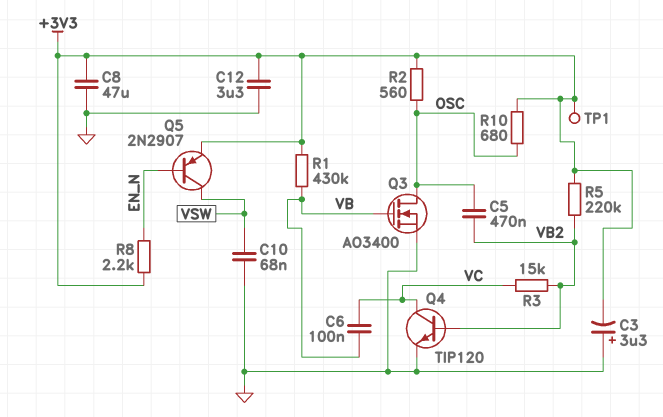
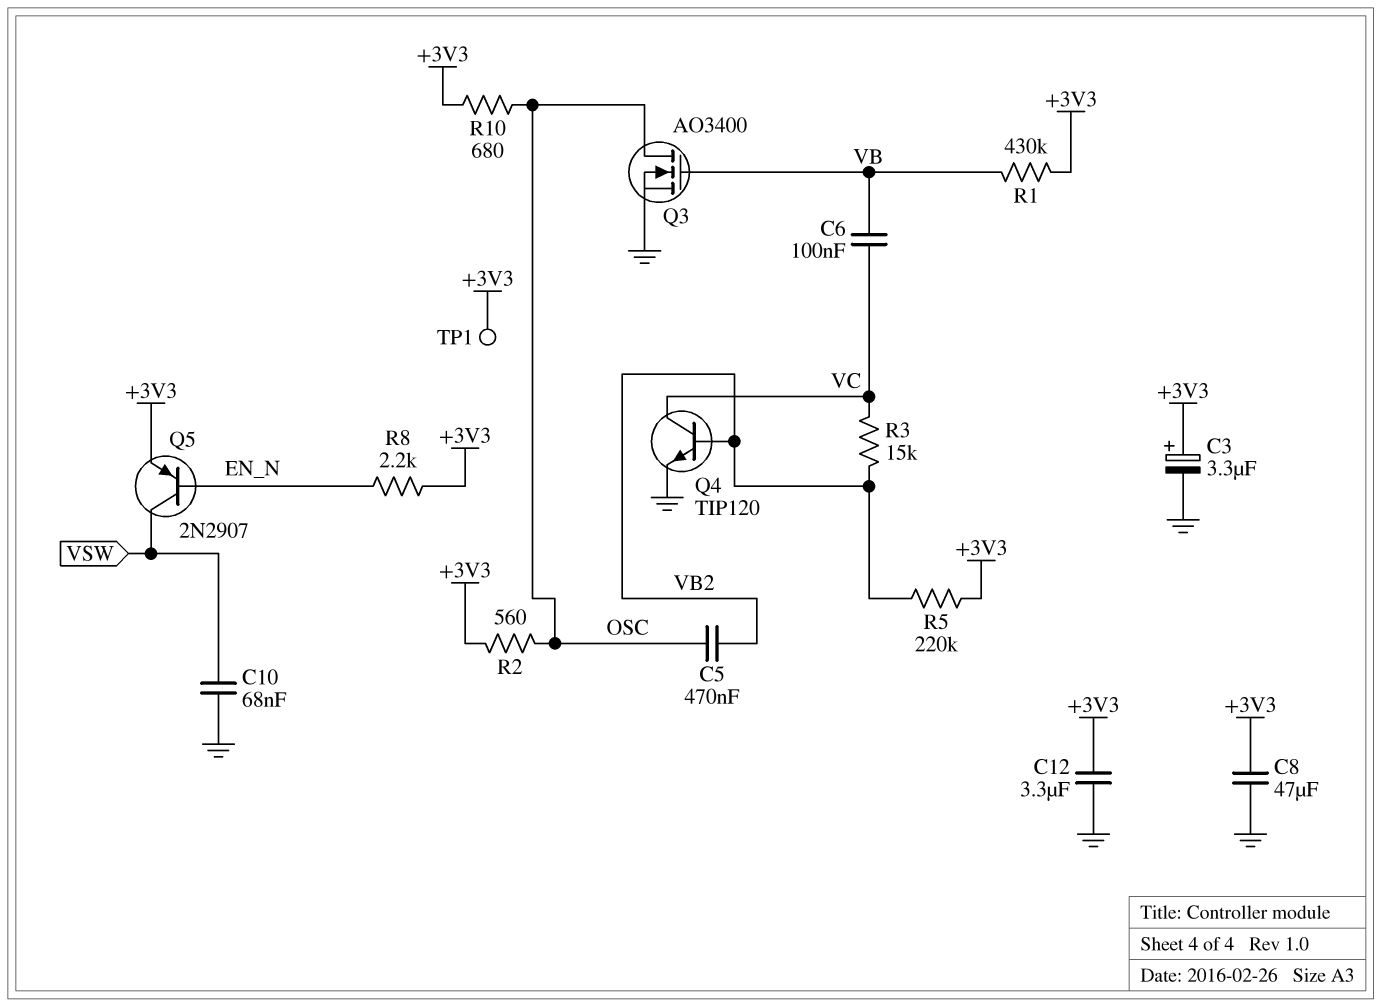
C3: 3.3uF (plus GND, minus +3V3) -> 3.3uF (plus +3V3, minus GND)

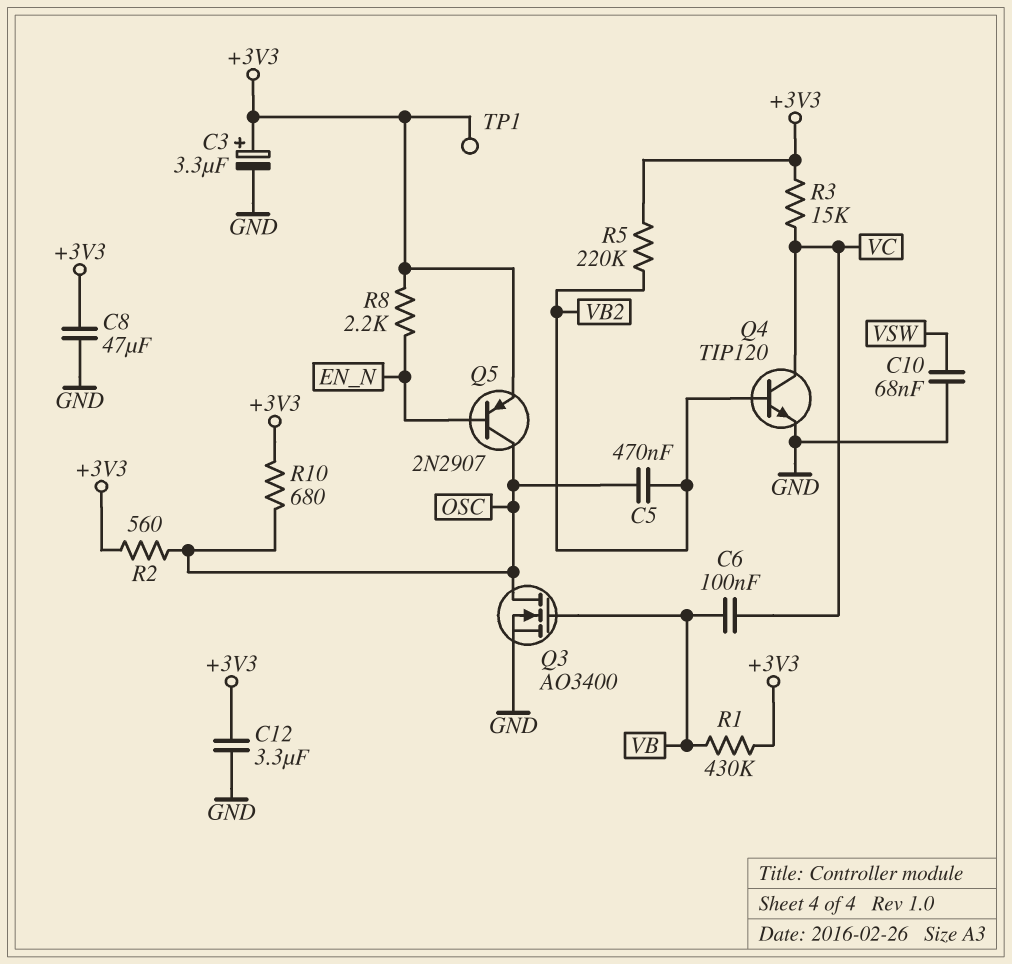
Q5: PNP 2N2907 (B EN_N, C VSW, E +3V3) -> PNP 2N2907 (B EN_N, C OSC, E +3V3)
R3: 15k (VB2, VC) -> 15k (+3V3, VC)

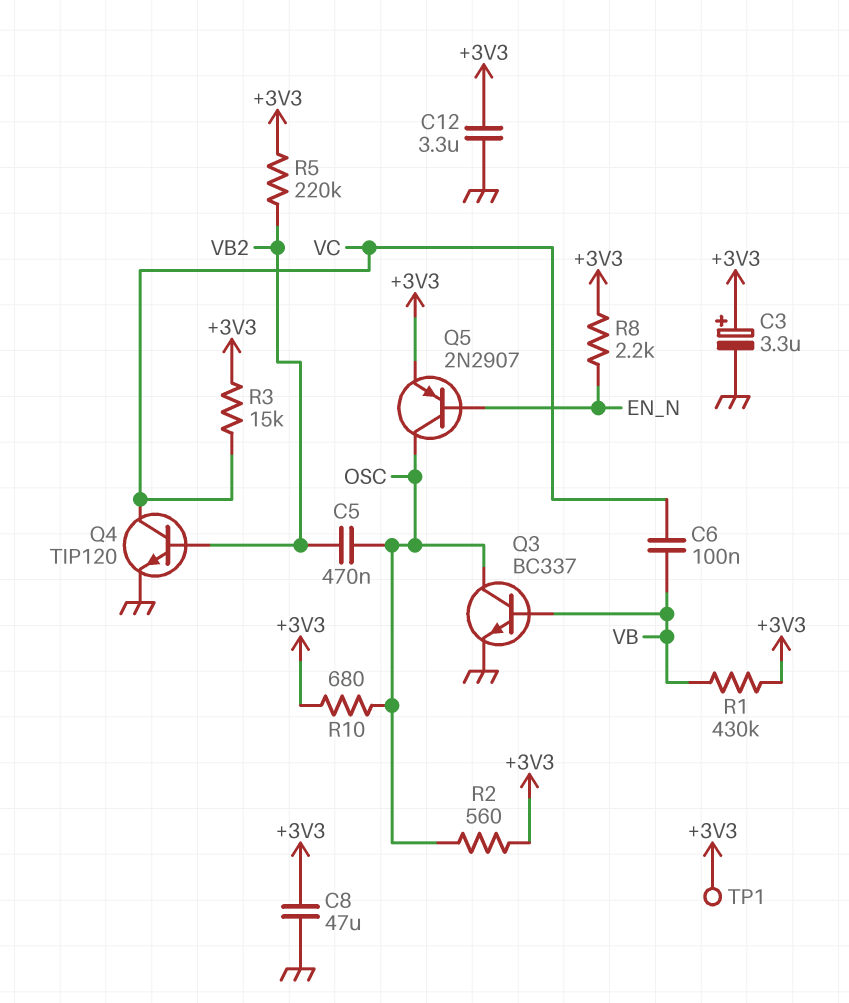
C10: 68nF (GND, VSW) -> none
Q3: NMOS AO3400 (G VB, D OSC, S GND) -> NPN BC337 (B VB, C OSC, E GND)

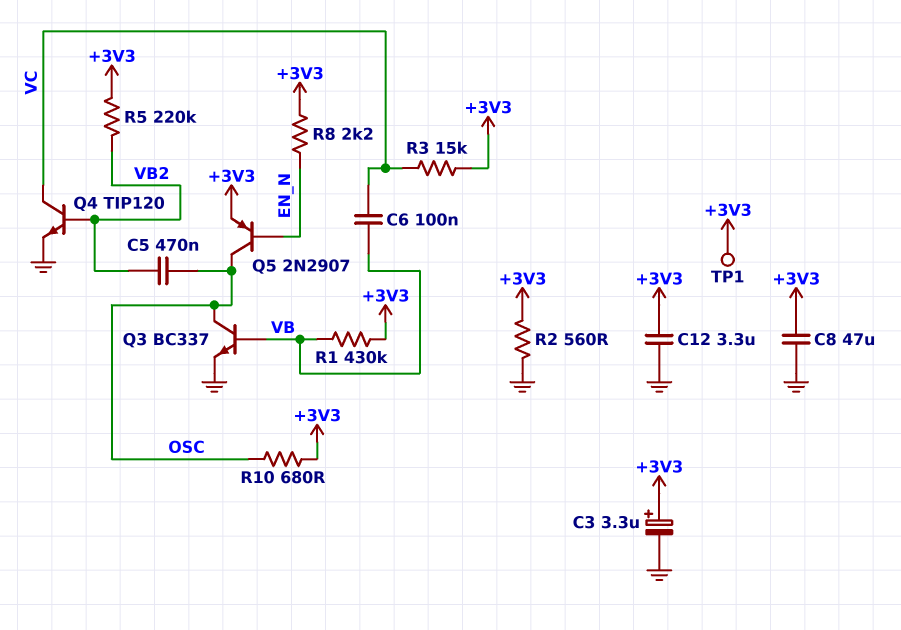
R2: 560 (+3V3, OSC) -> 560 (+3V3, GND)

